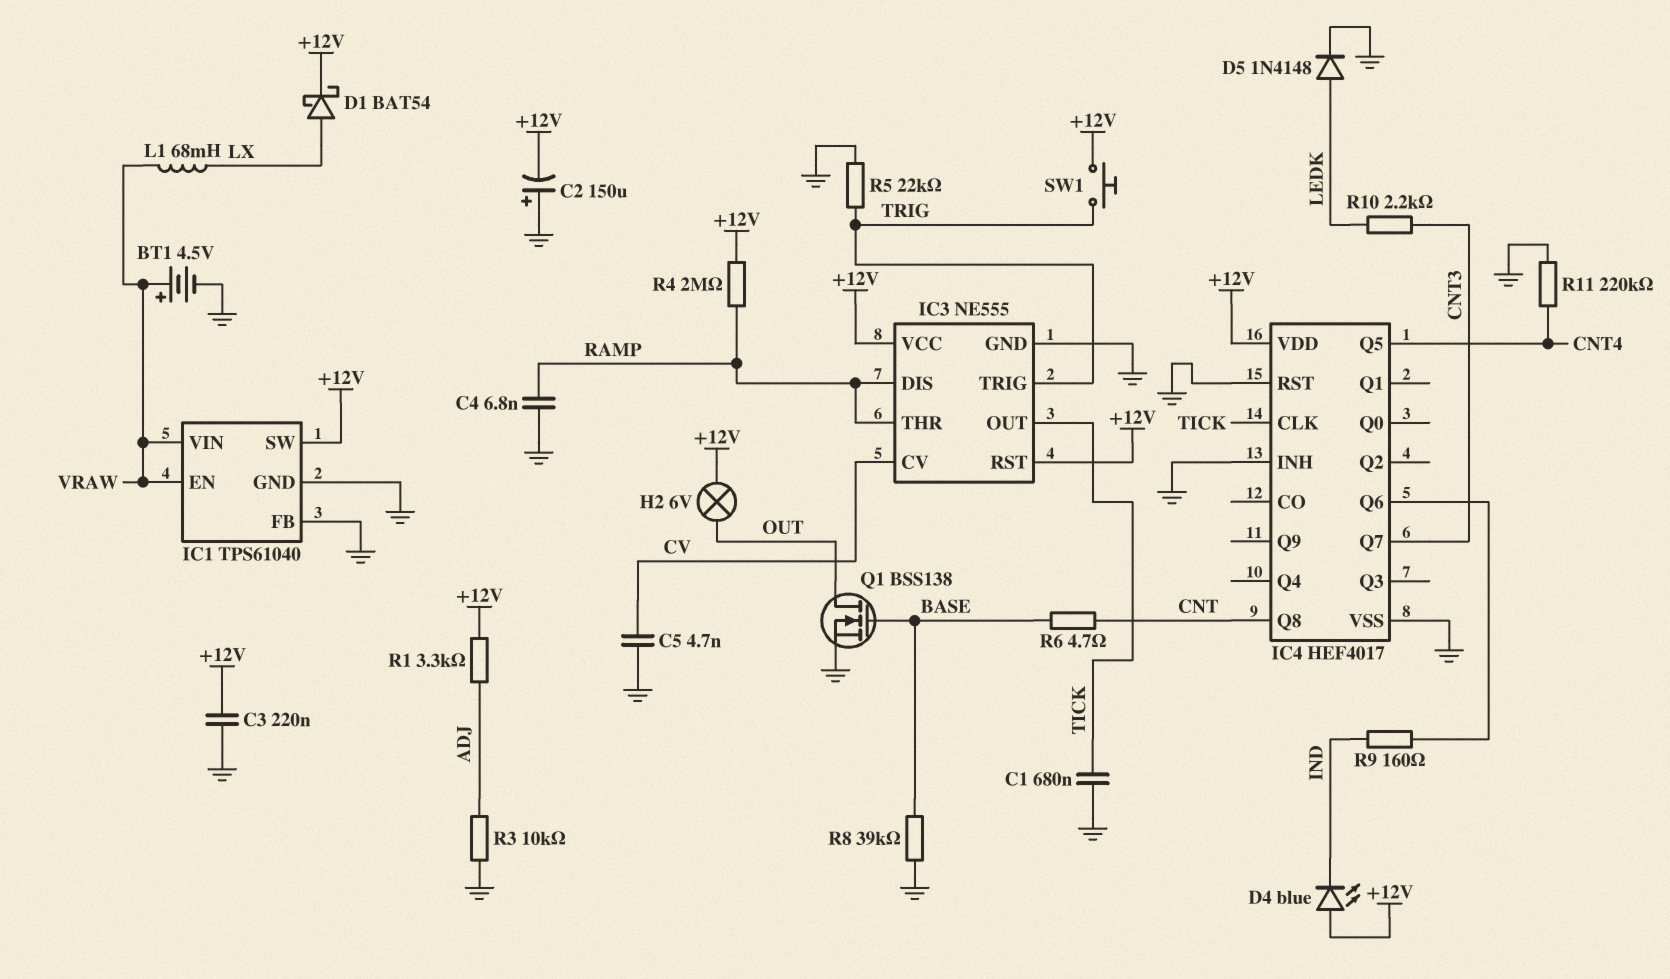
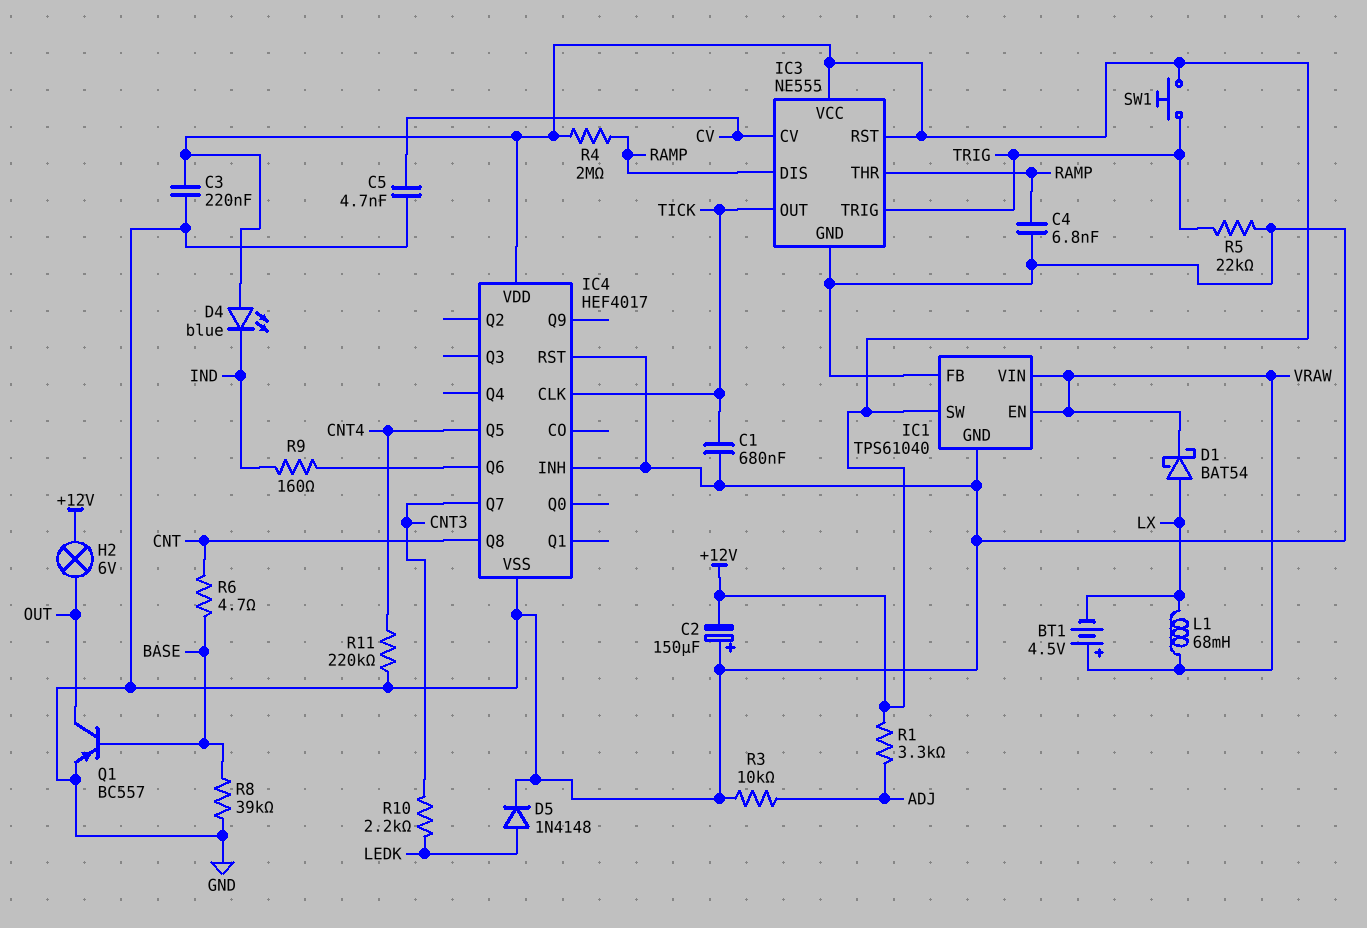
BT1: 4.5V (plus VRAW, minus GND) -> 4.5V (plus VRAW, minus LX)
D1: schottky BAT54 (A LX, K +12V) -> schottky BAT54 (A LX, K VRAW)
Q1: NMOS BSS138 (G BASE, D OUT, S GND) -> PNP BC557 (B BASE, C OUT, E GND)

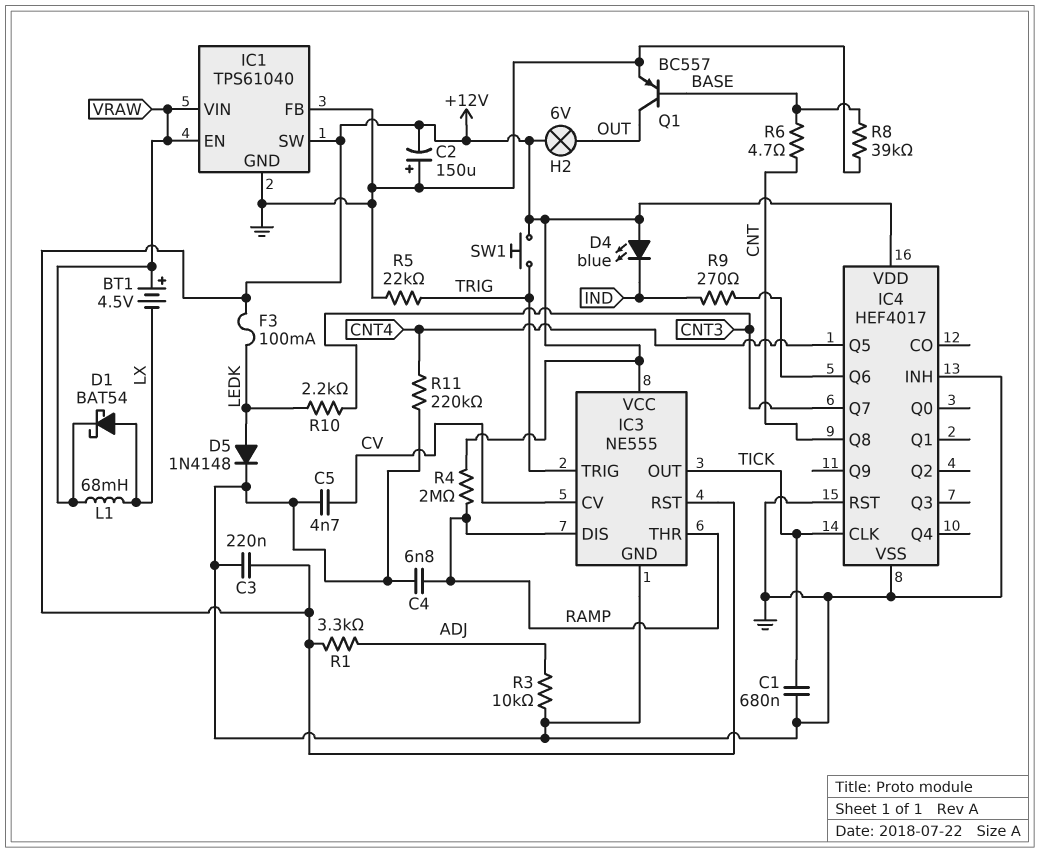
F3: none -> 100mA (+12V, LEDK)
R9: 160 (IC4/Q6, IND) -> 270 (IC4/Q6, IND)

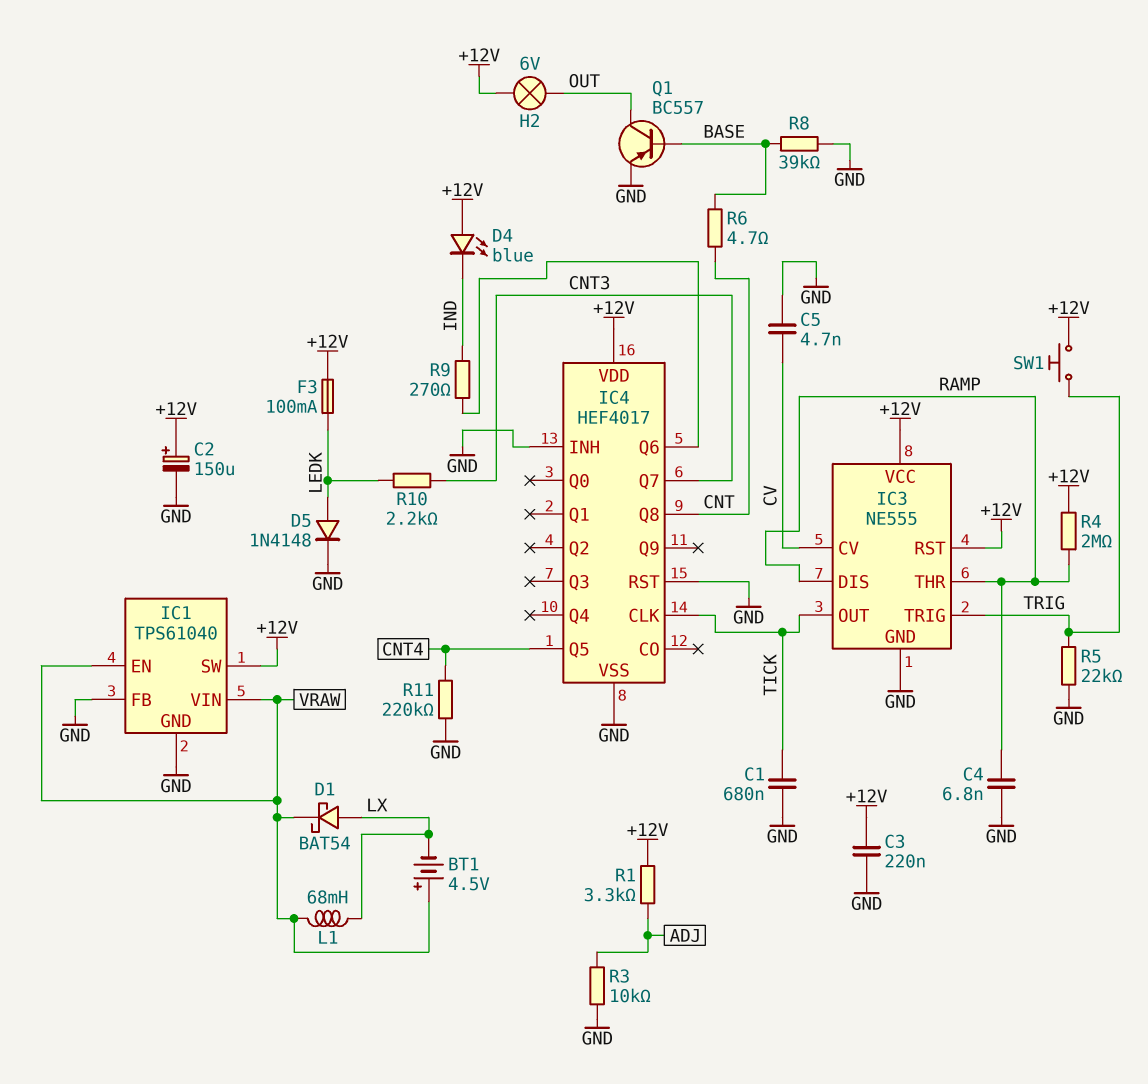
C2: 150uF (plus GND, minus +12V) -> 150uF (plus +12V, minus GND)

